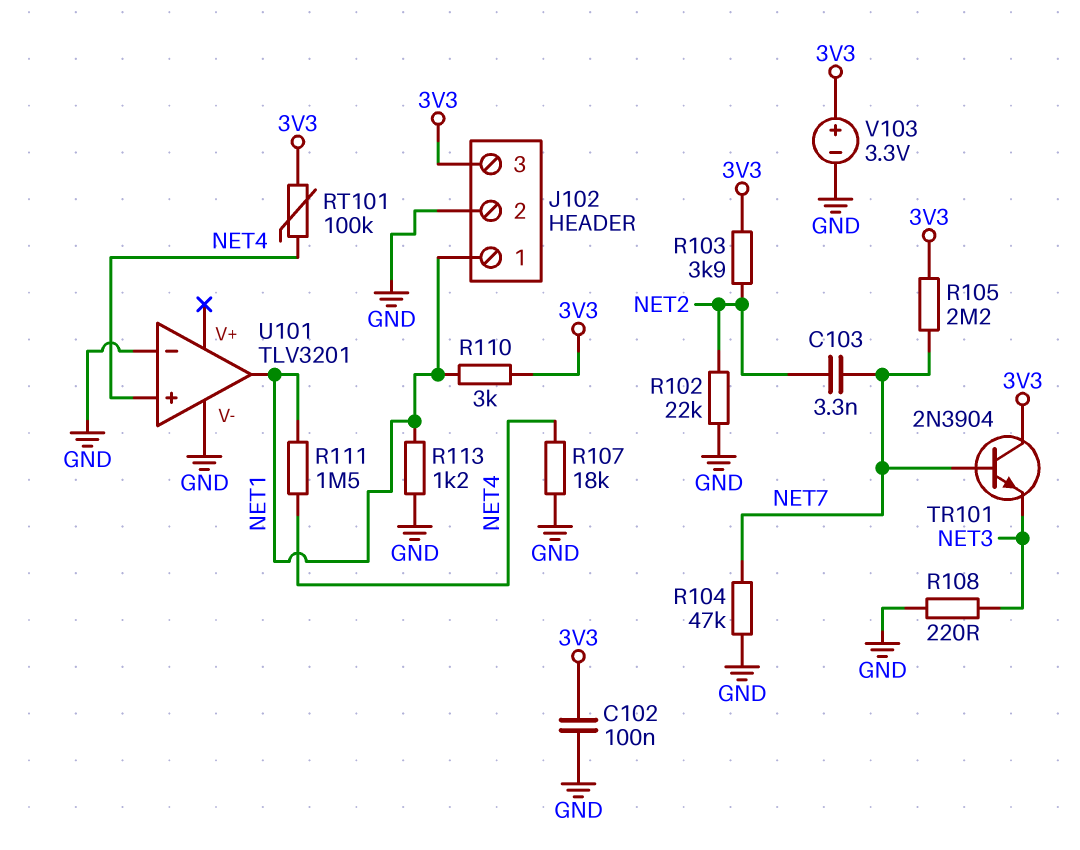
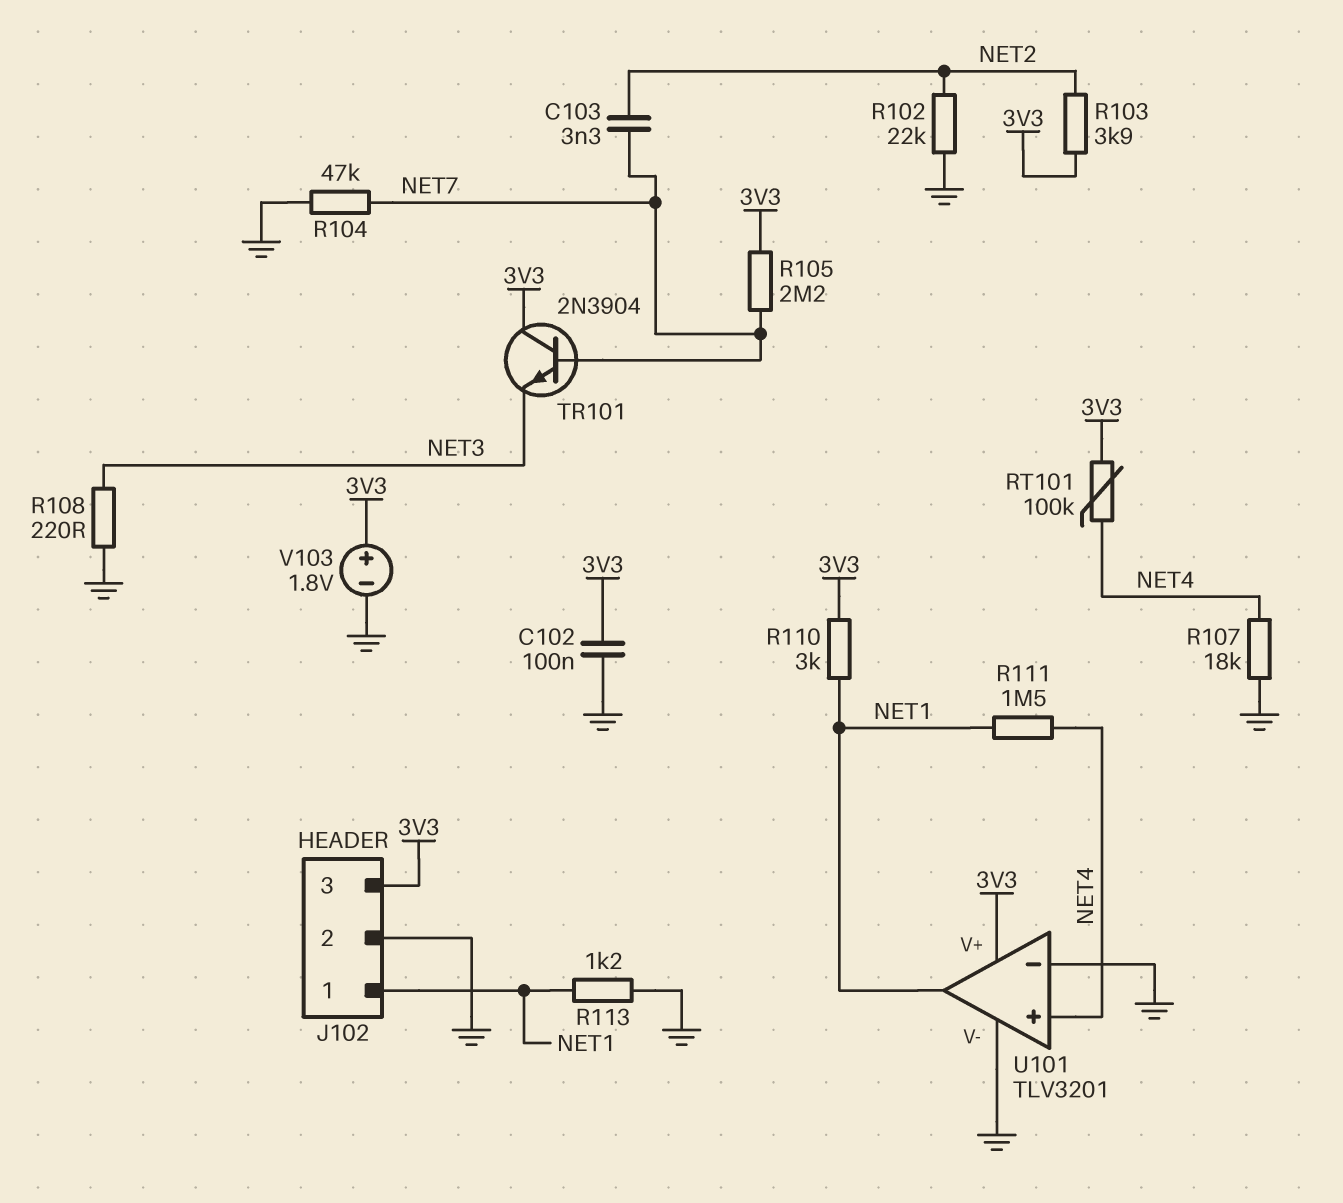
U101 pin V+: none -> 3V3
V103: 3.3V (plus 3V3, minus GND) -> 1.8V (plus 3V3, minus GND)

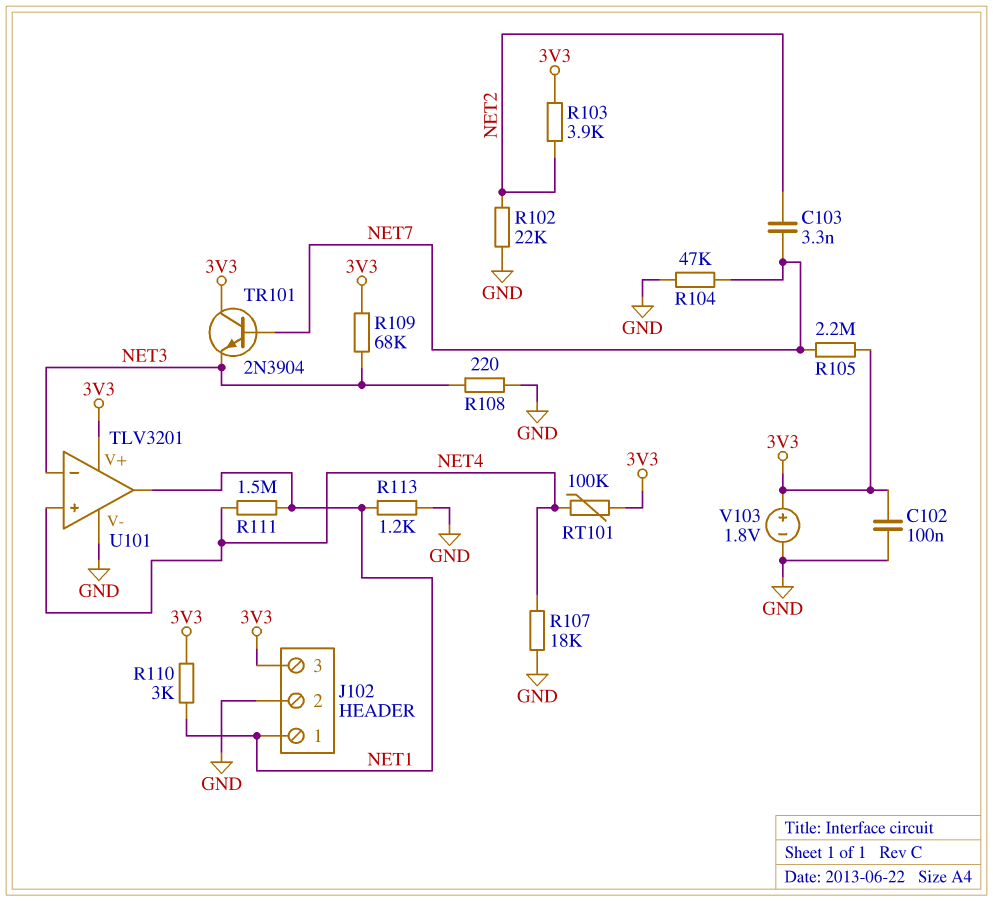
R109: none -> 68k (3V3, NET3)
U101 pin in-: GND -> NET3

